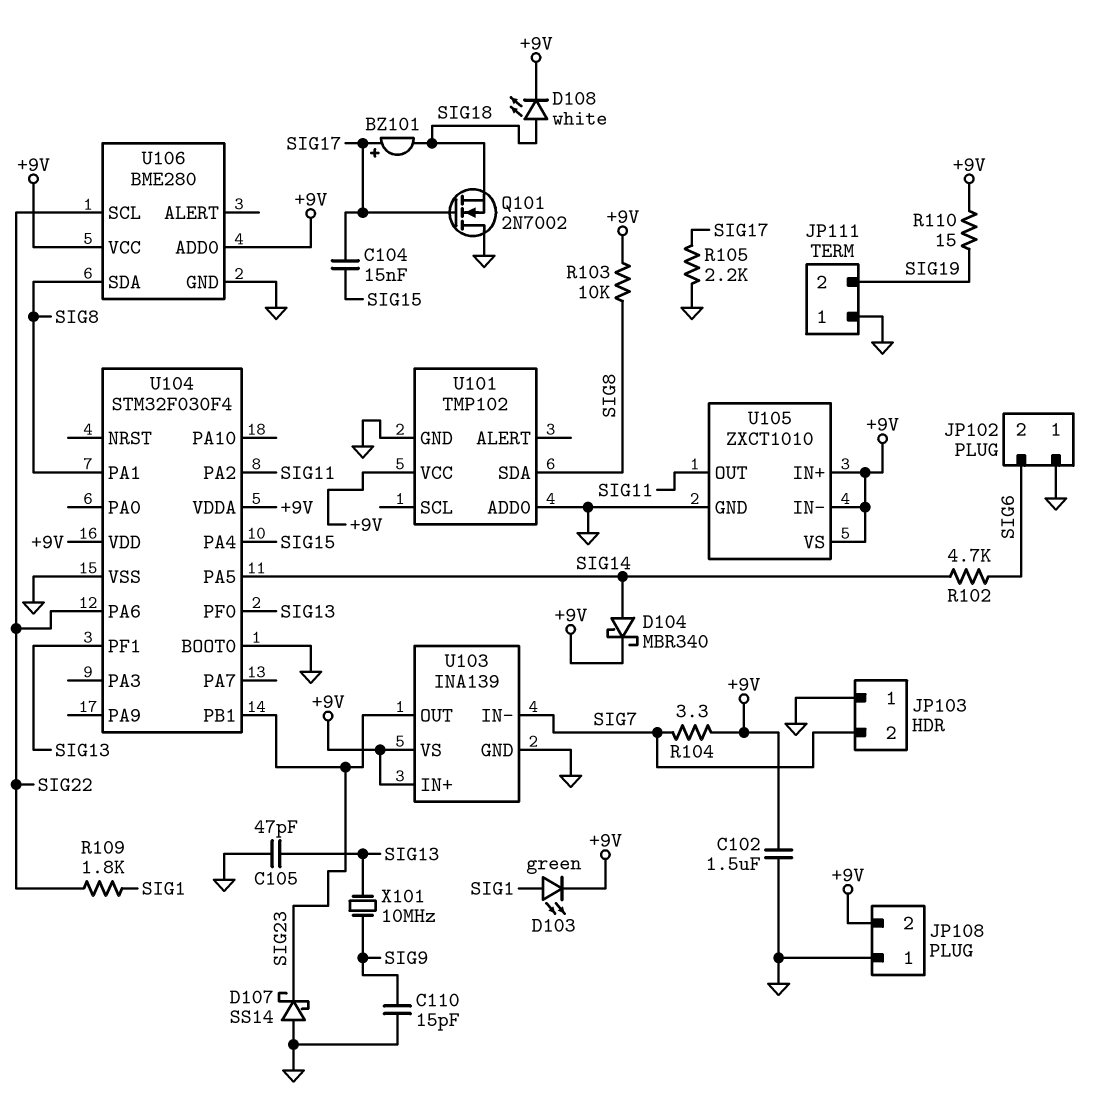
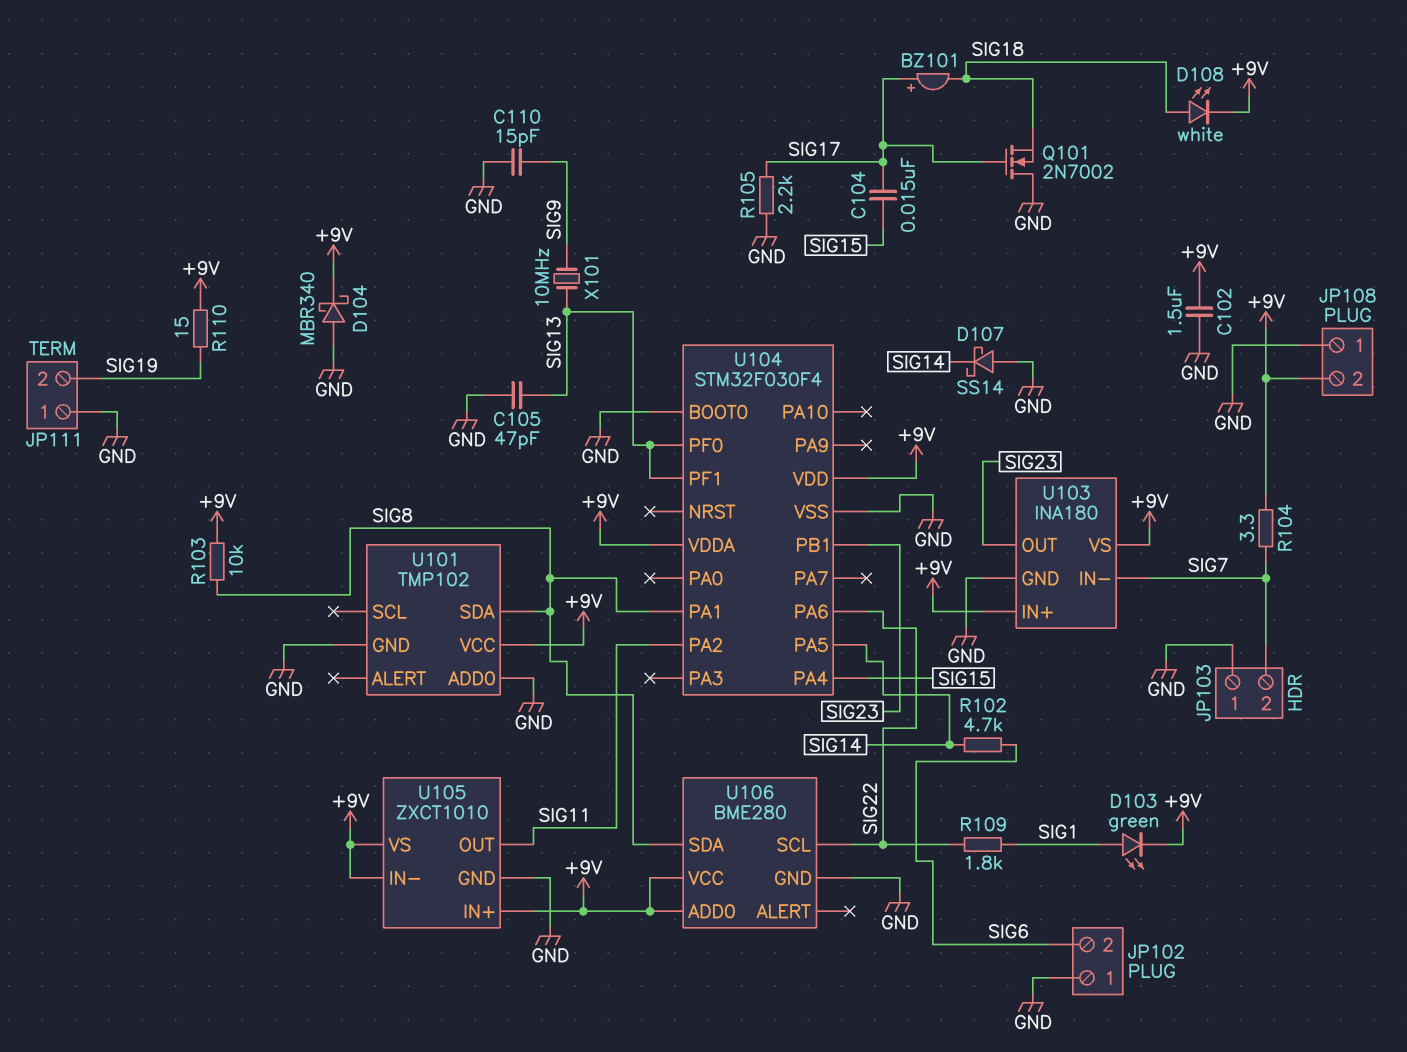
D104: schottky MBR340 (A SIG14, K +9V) -> schottky MBR340 (A GND, K +9V)
D107: schottky SS14 (A GND, K SIG23) -> schottky SS14 (A GND, K SIG14)
U103: INA139 -> INA180

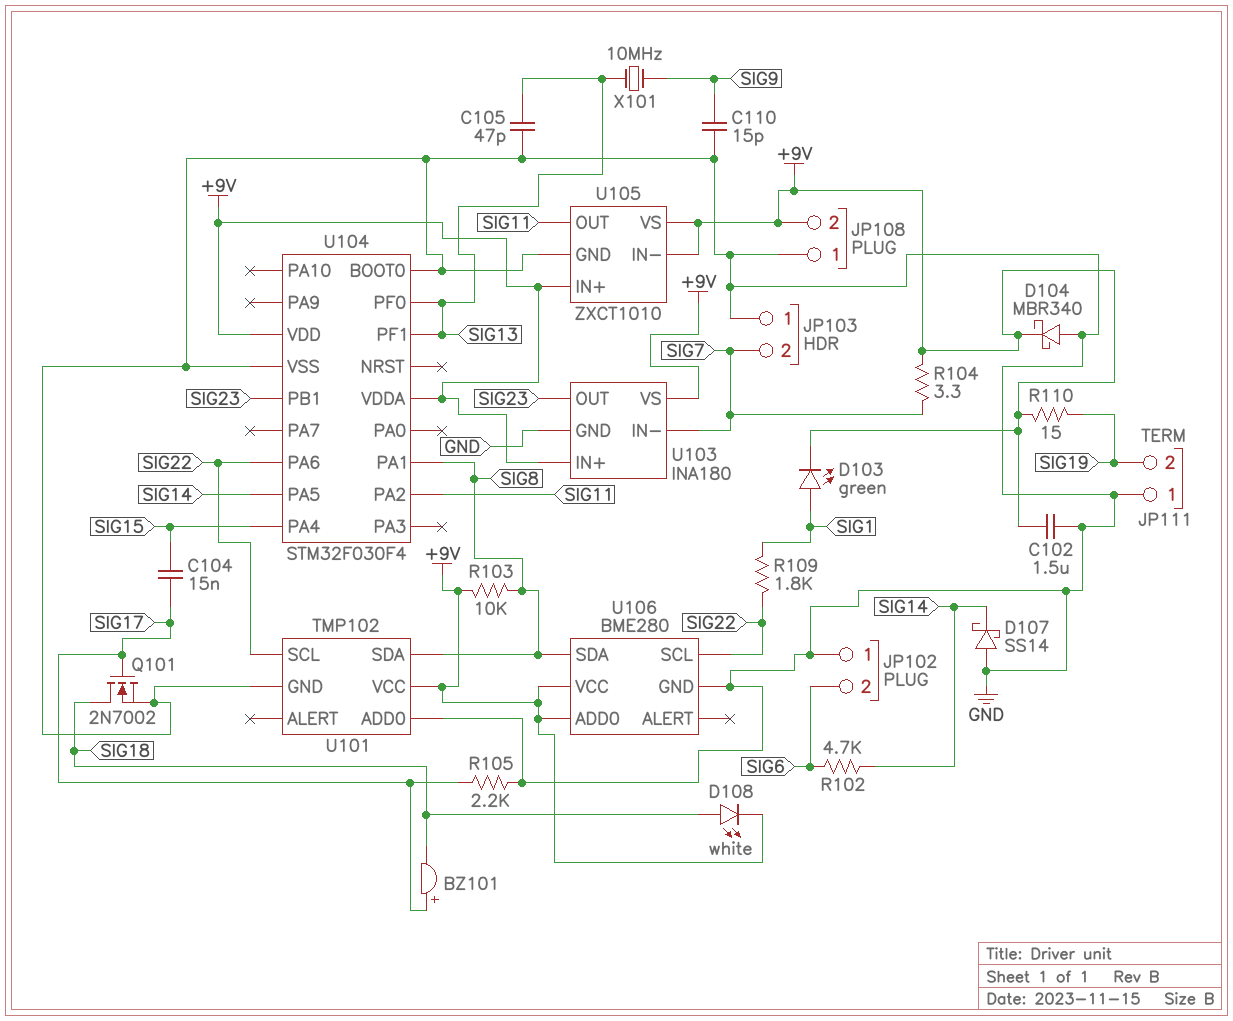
Q101: NMOS 2N7002 (G SIG17, D GND, S SIG18) -> NMOS 2N7002 (G SIG17, D SIG18, S GND)
U101 pin SCL: none -> SIG22

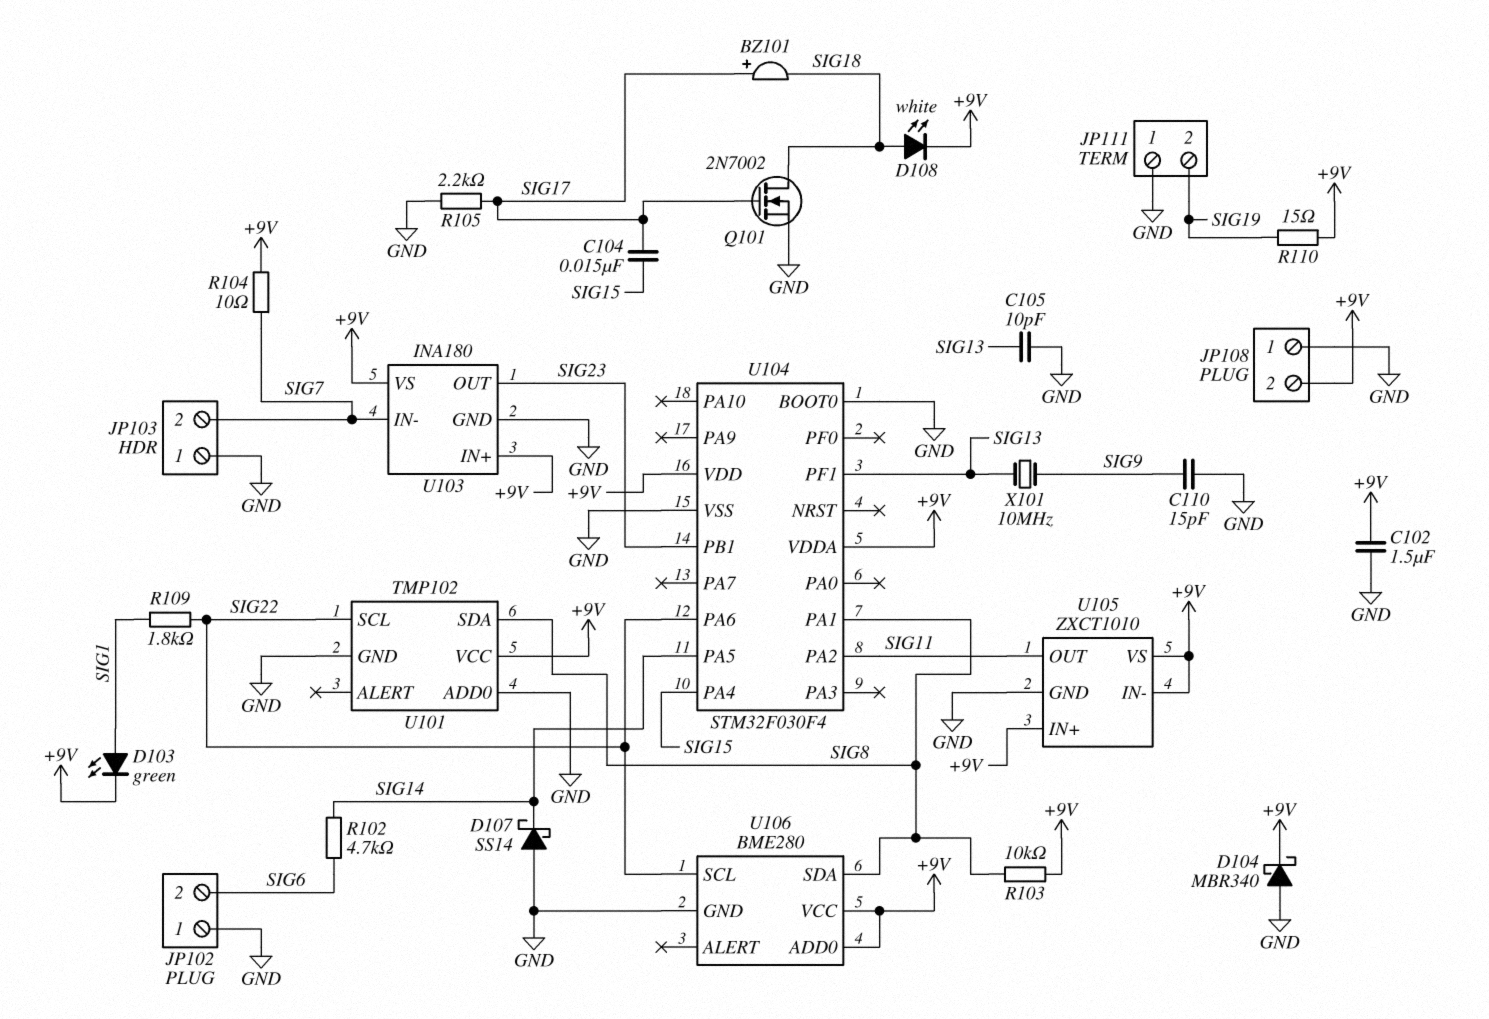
C105: 47pF (GND, SIG13) -> 10pF (GND, SIG13)
R104: 3.3 (+9V, SIG7) -> 10 (+9V, SIG7)
U104 pin PF0: SIG13 -> none

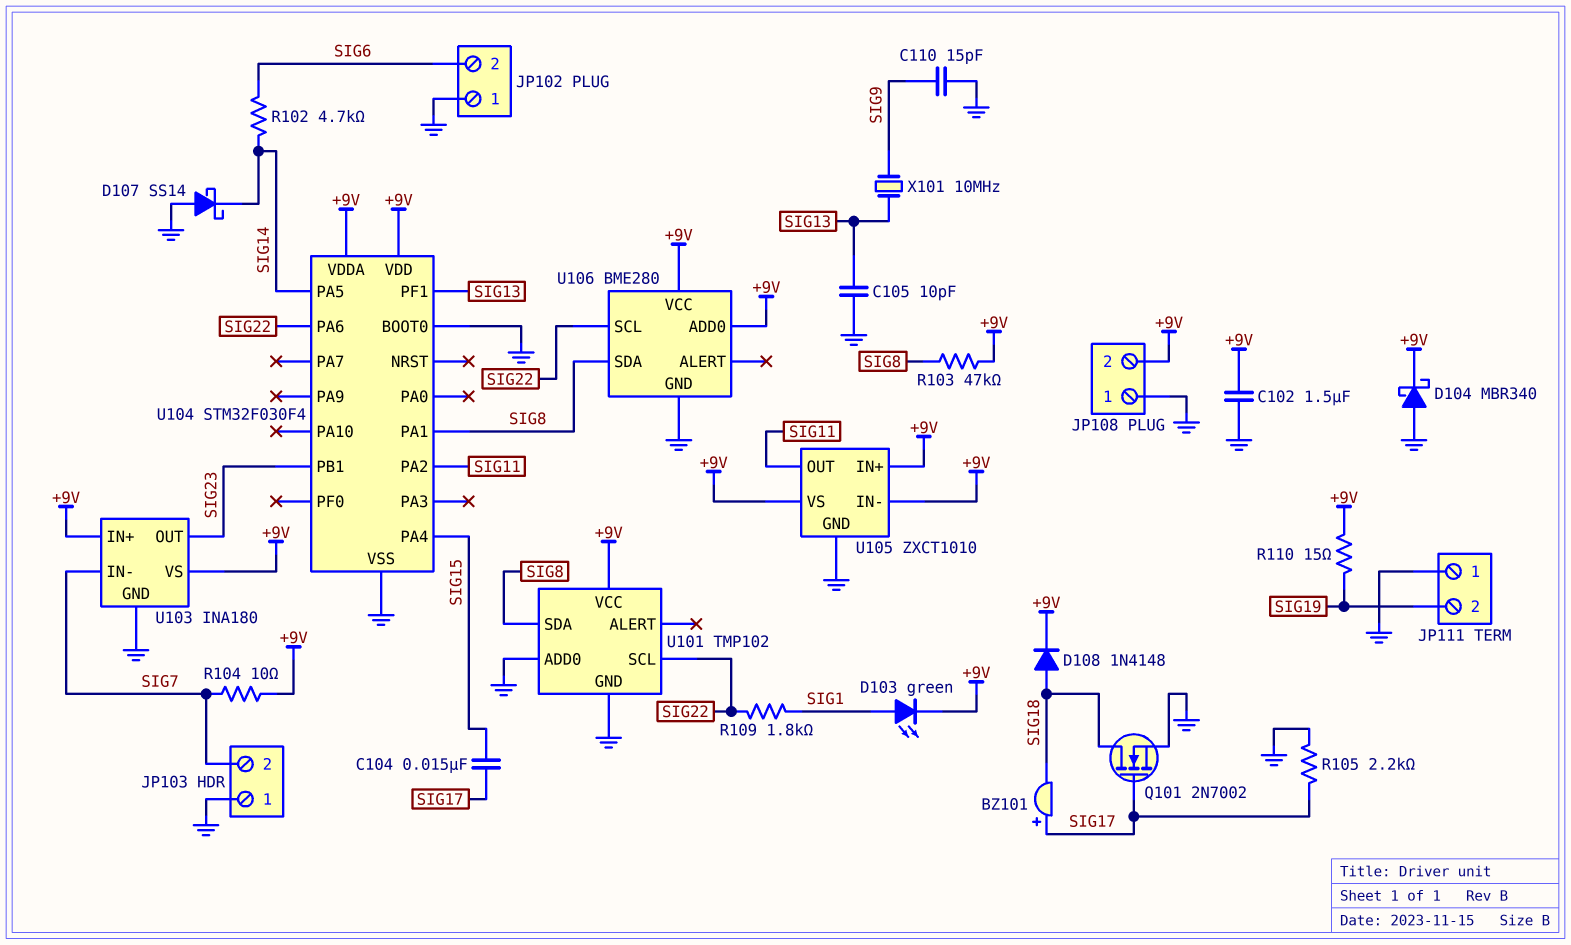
D108: LED white (A SIG18, K +9V) -> diode 1N4148 (A SIG18, K +9V)
R103: 10k (+9V, SIG8) -> 47k (+9V, SIG8)

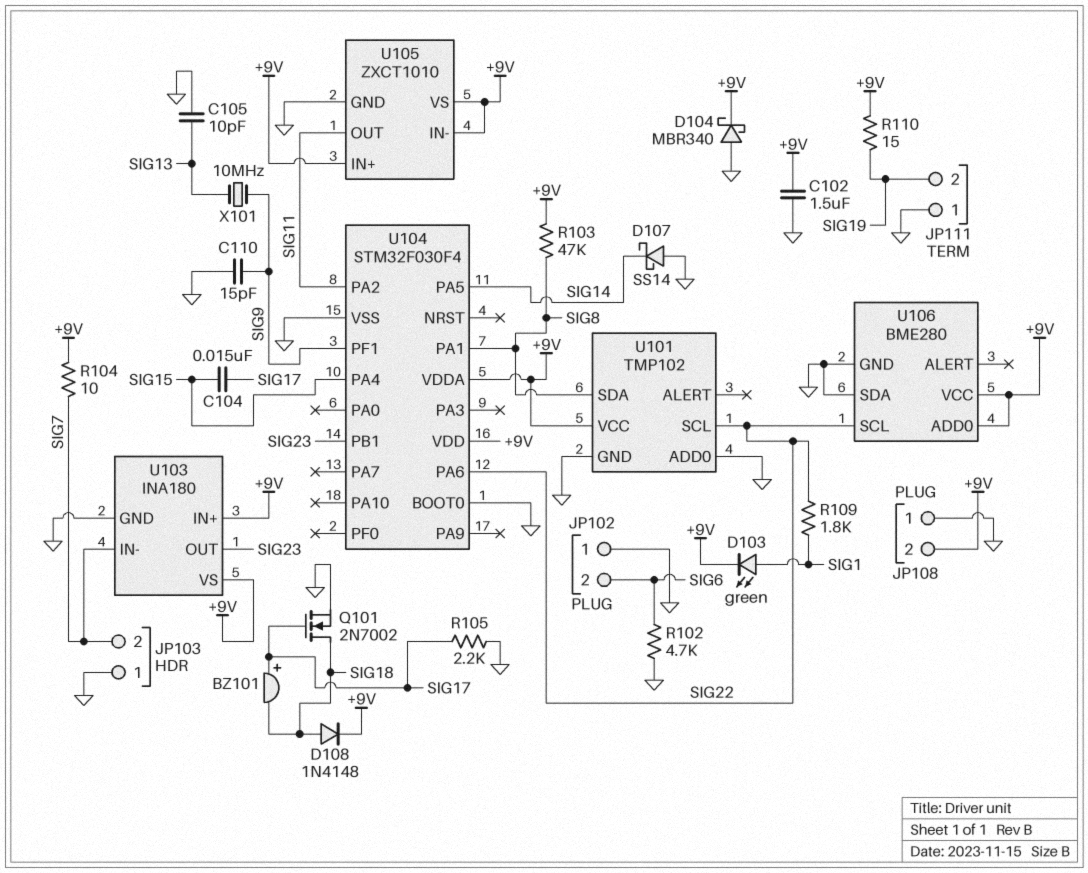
R102: 4.7k (SIG6, SIG14) -> 4.7k (GND, SIG6)
U104 pin PF1: SIG13 -> SIG9
U106 pin SDA: SIG8 -> GND

